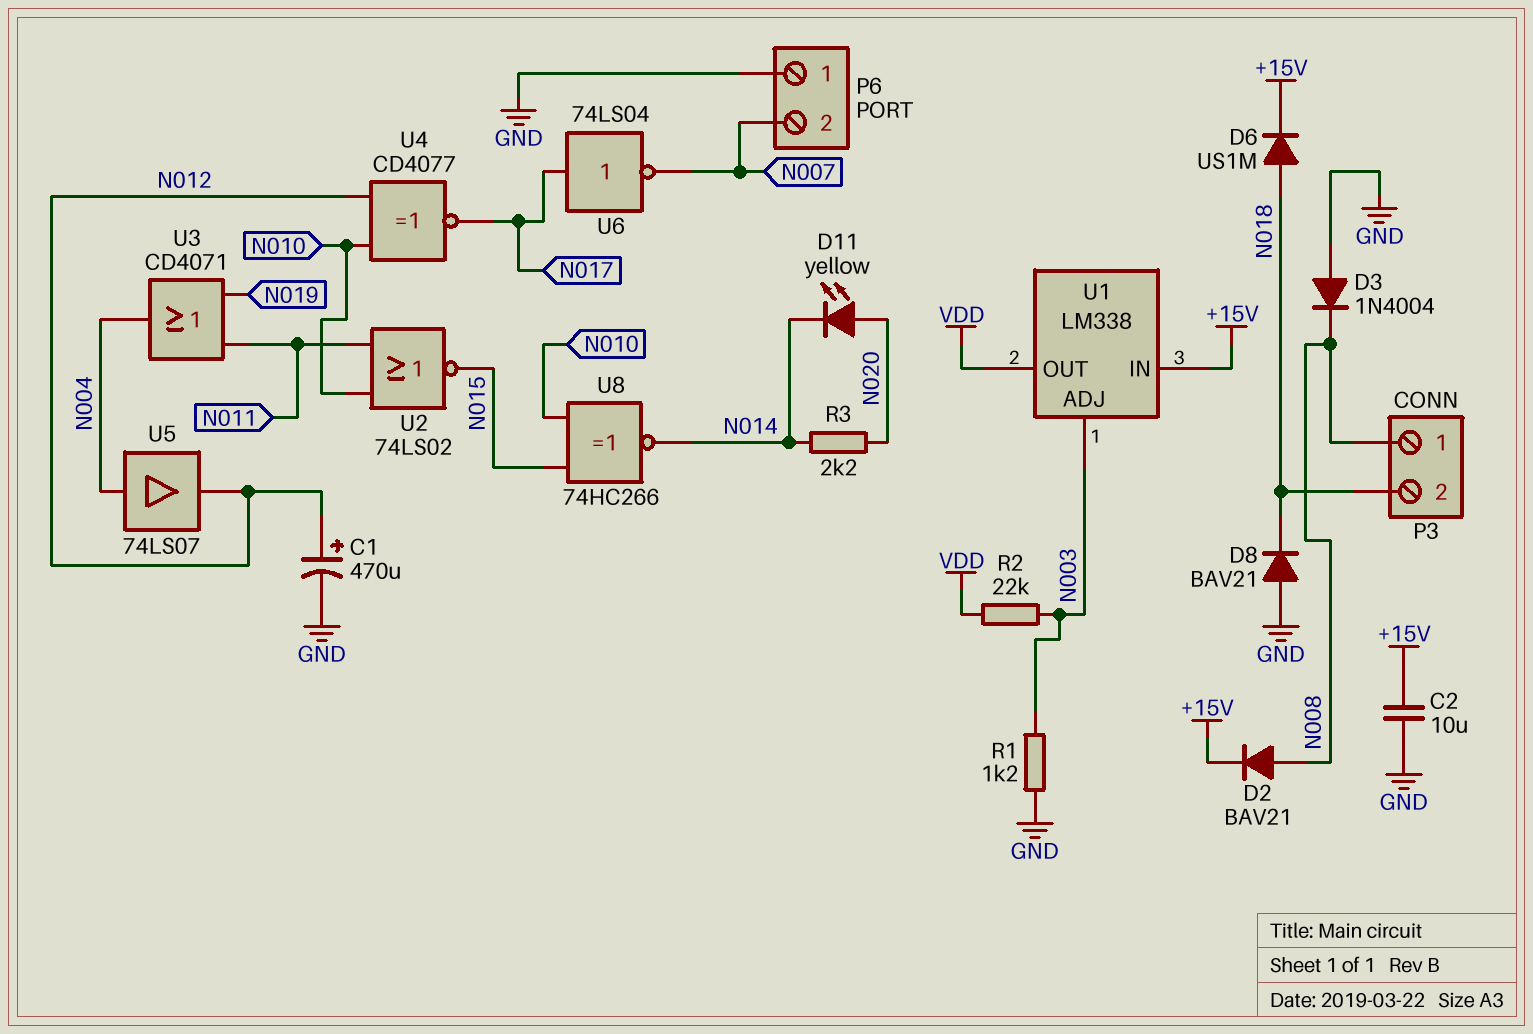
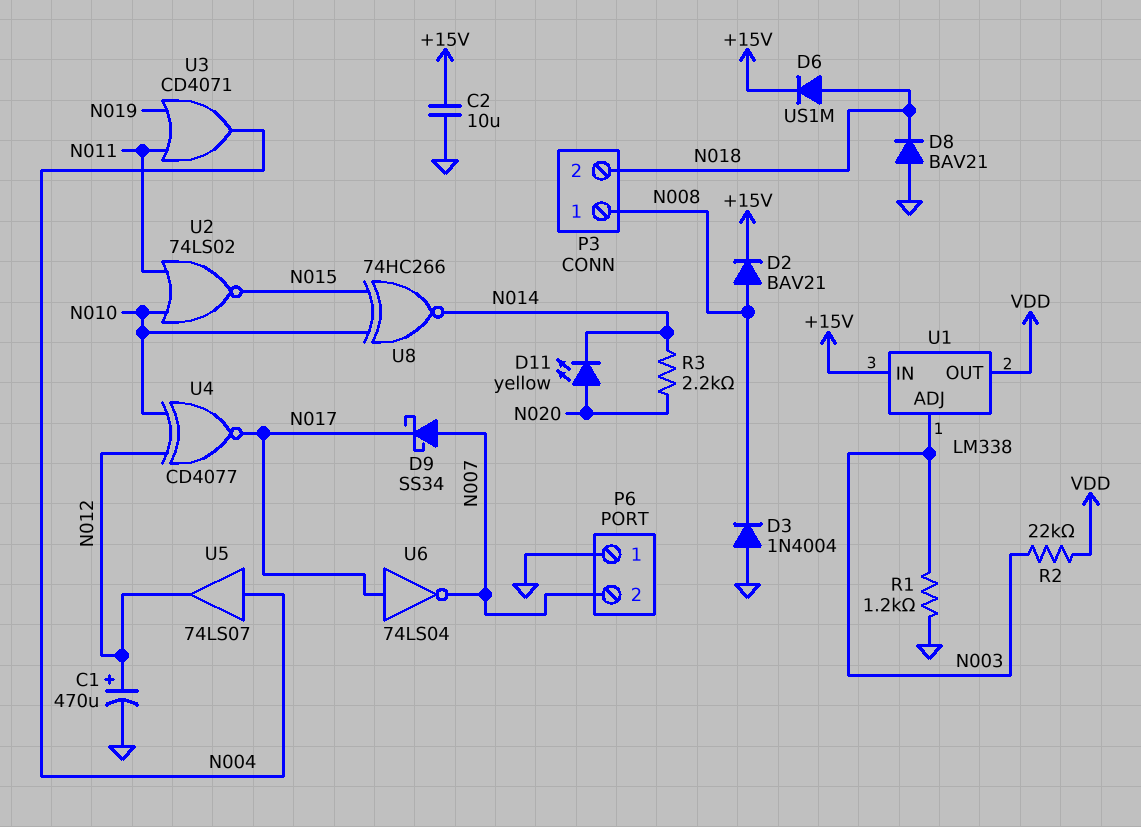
D9: none -> schottky SS34 (A N007, K N017)

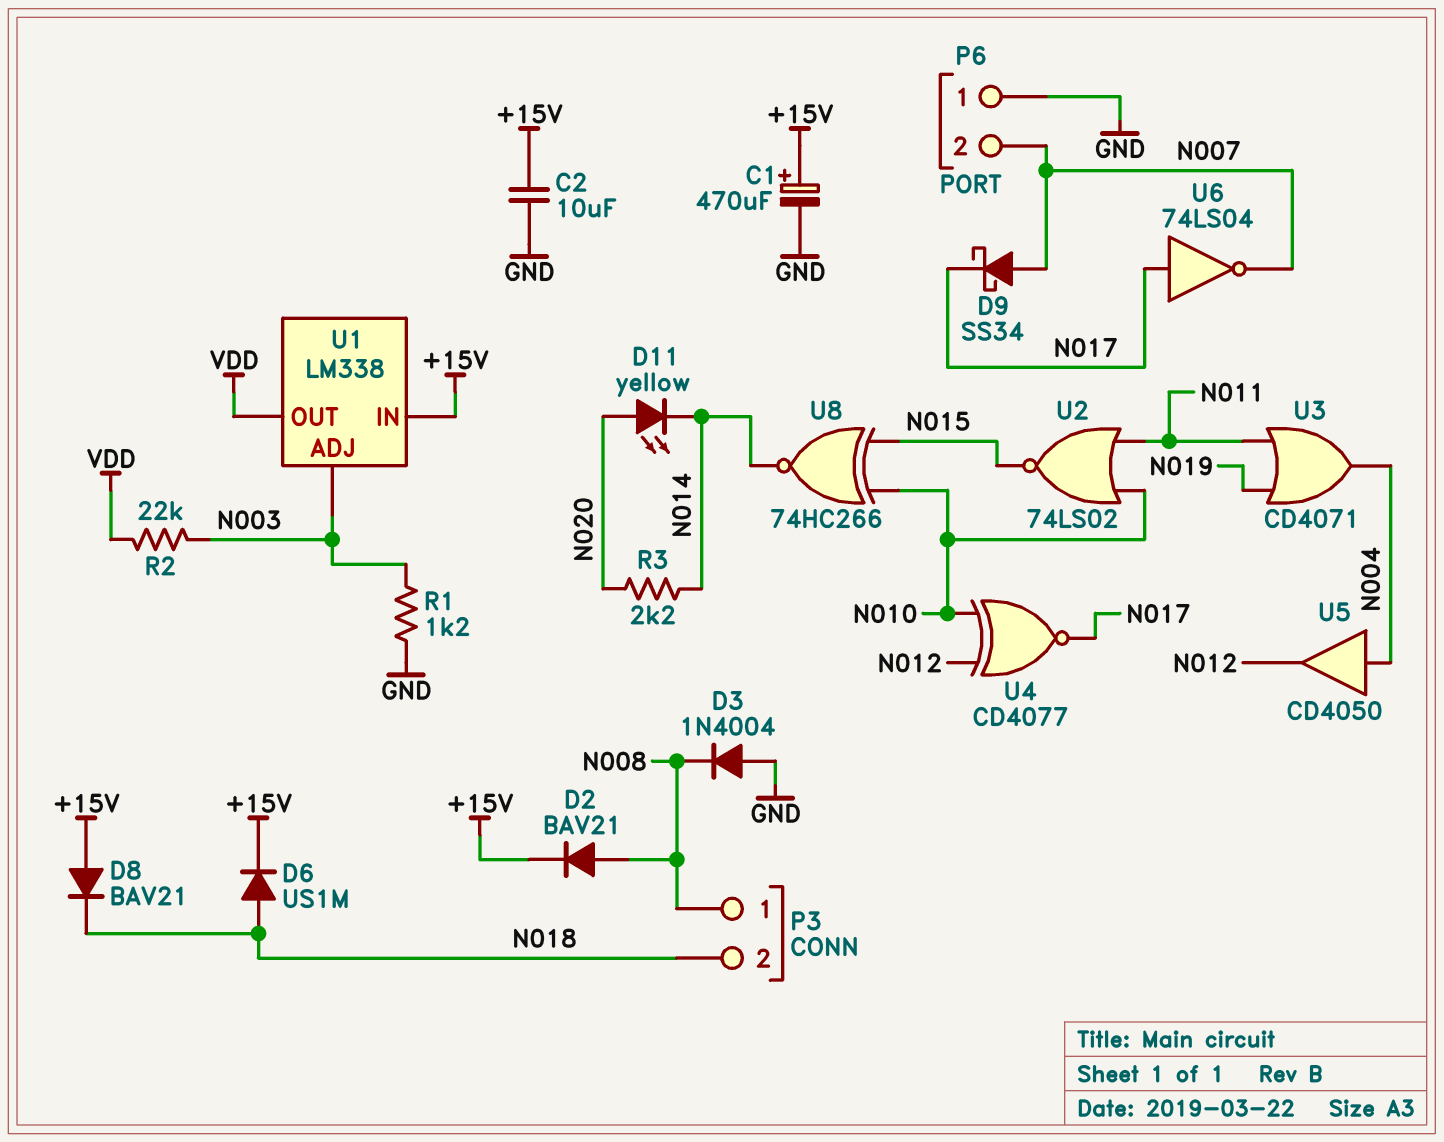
C1: 470uF (plus N012, minus GND) -> 470uF (plus +15V, minus GND)
D8: diode BAV21 (A GND, K N018) -> diode BAV21 (A +15V, K N018)
U5: buffer 74LS07 (in N004, out N012) -> buffer CD4050 (in N004, out N012)

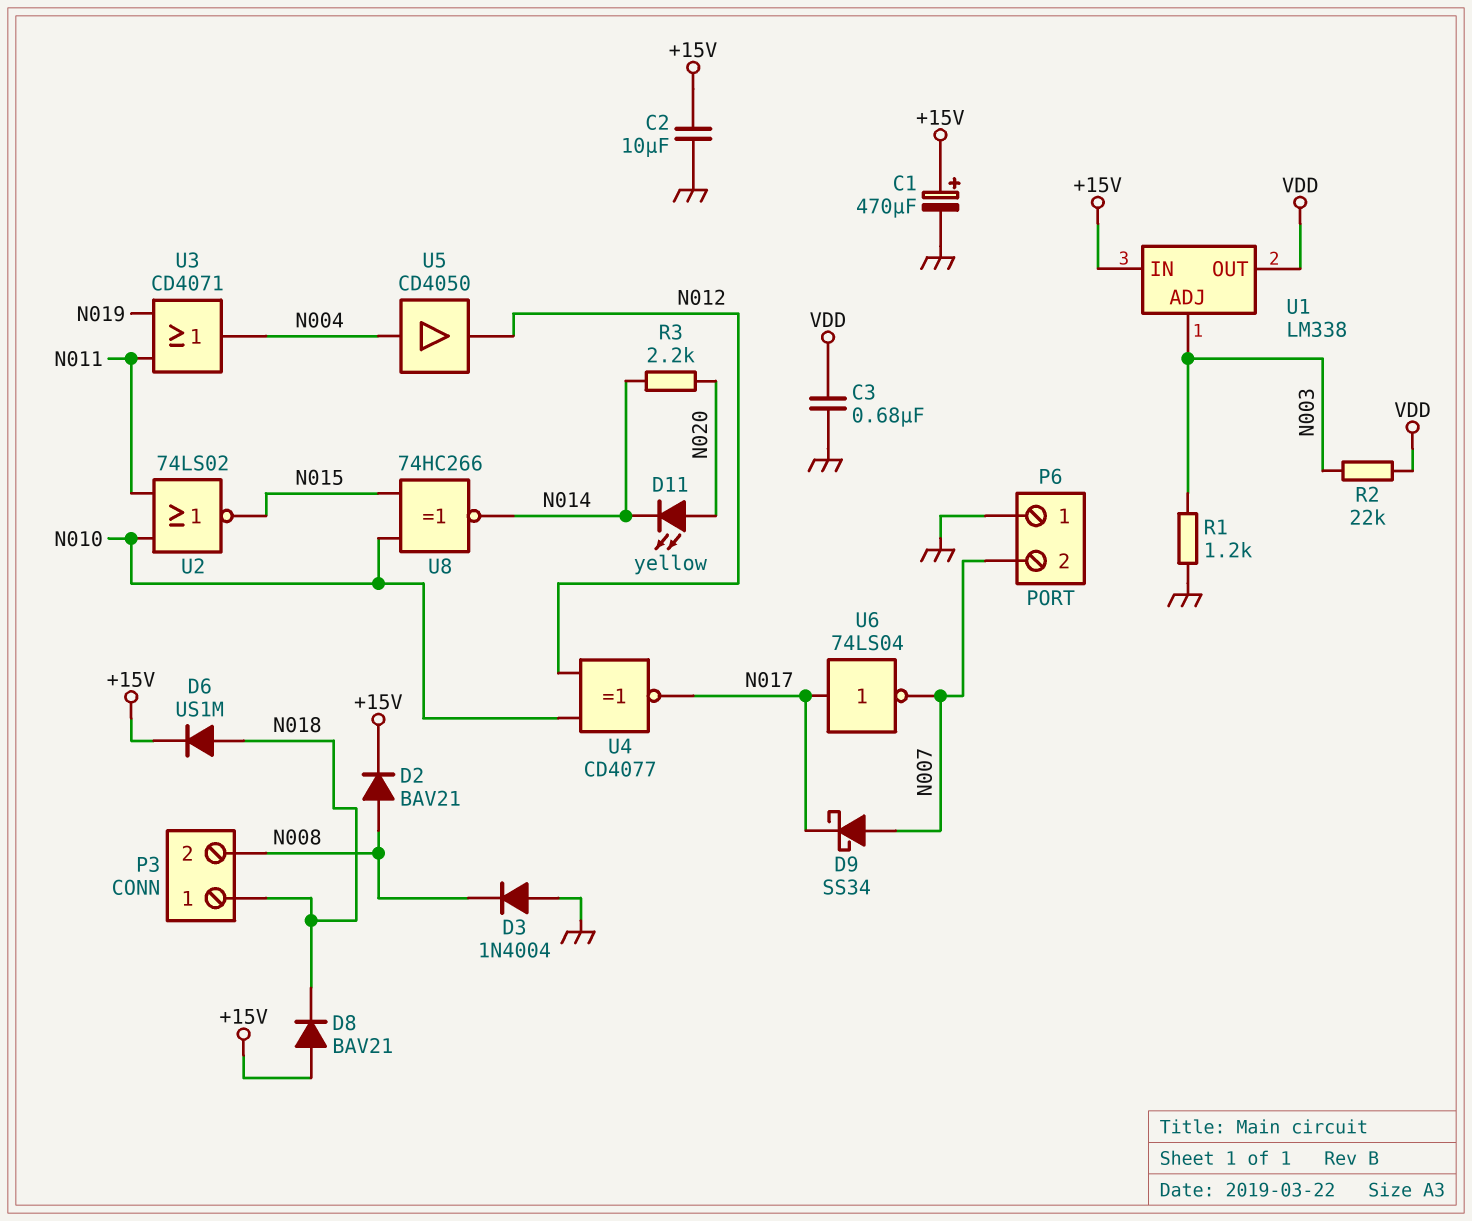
C3: none -> 680nF (GND, VDD)
P3 pin 1: N008 -> N018
P3 pin 2: N018 -> N008

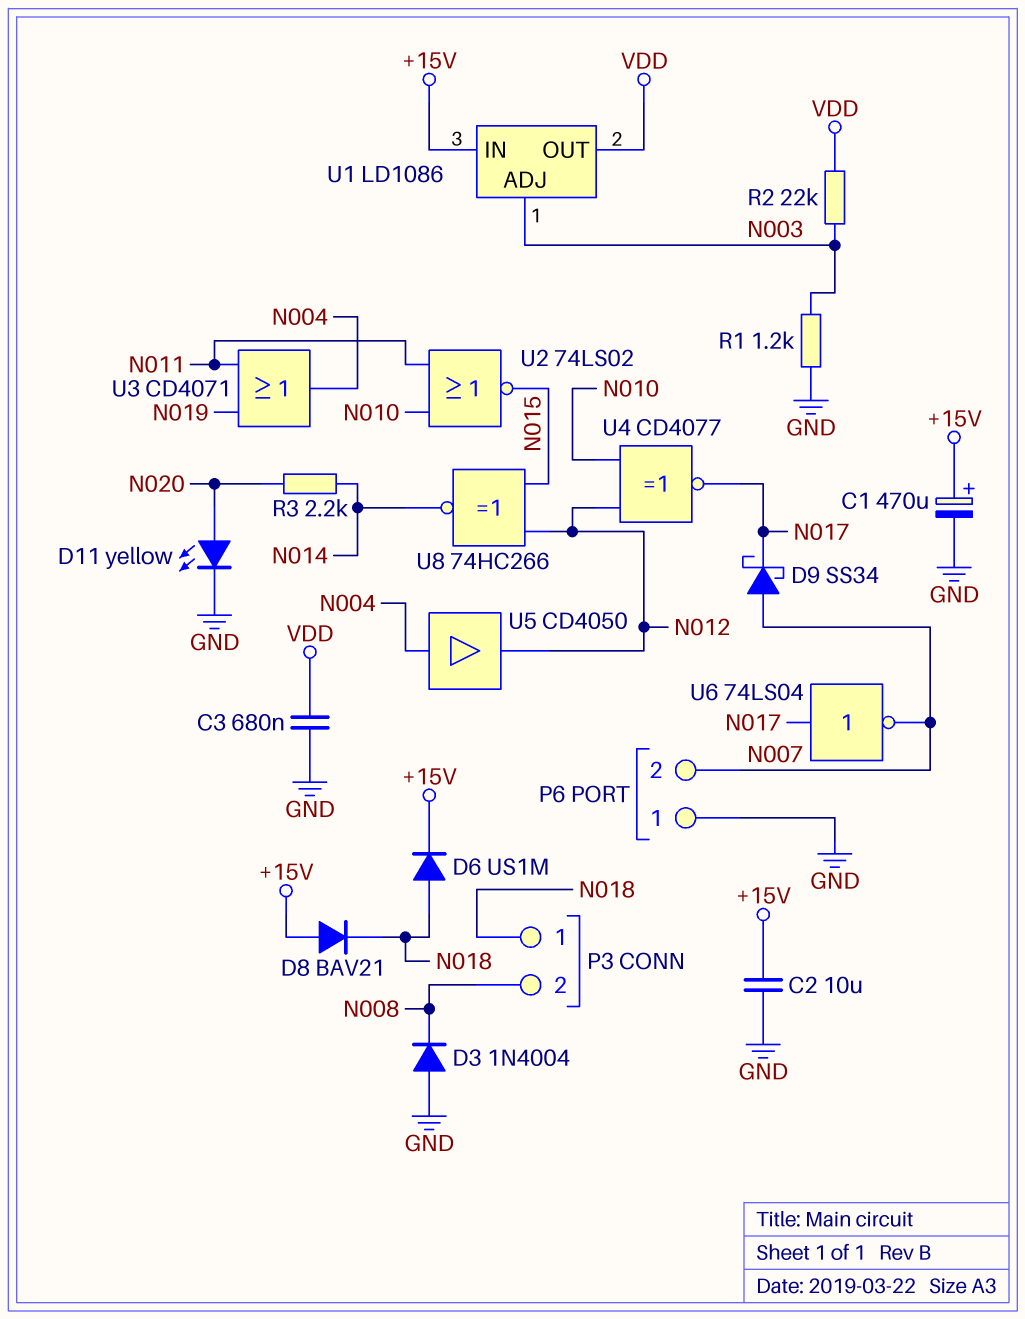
D2: diode BAV21 (A N008, K +15V) -> none
D11: LED yellow (A N020, K N014) -> LED yellow (A N020, K GND)
U1: LM338 -> LD1086
U8: XNOR 74HC266 (in N010, in N015, out N014) -> XNOR 74HC266 (in N012, in N015, out N014)

